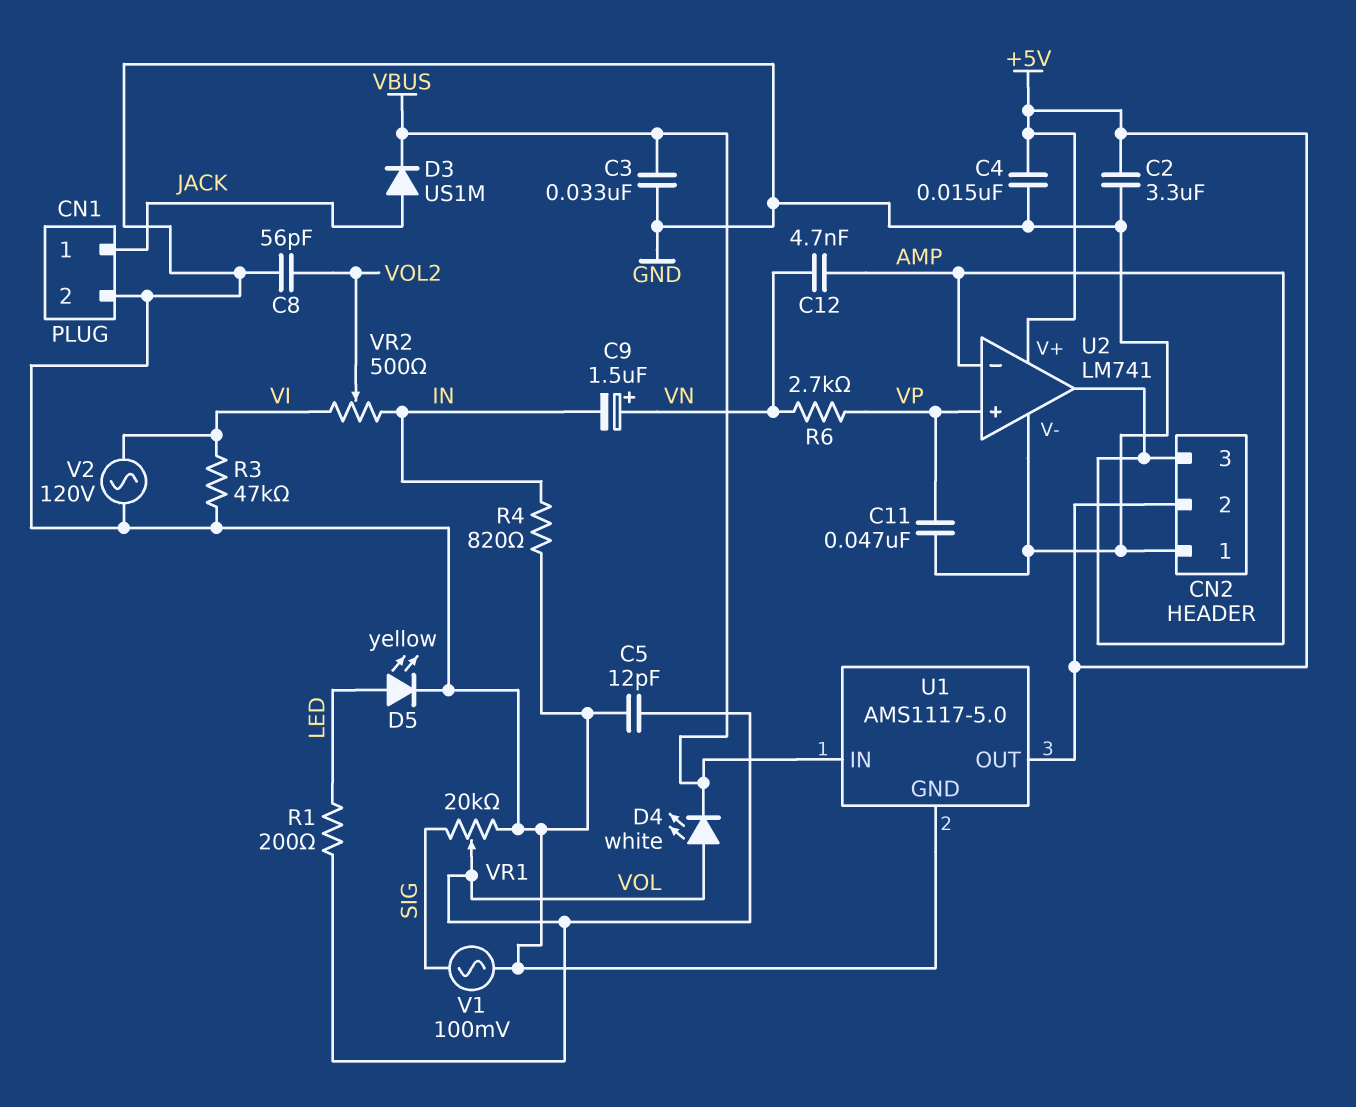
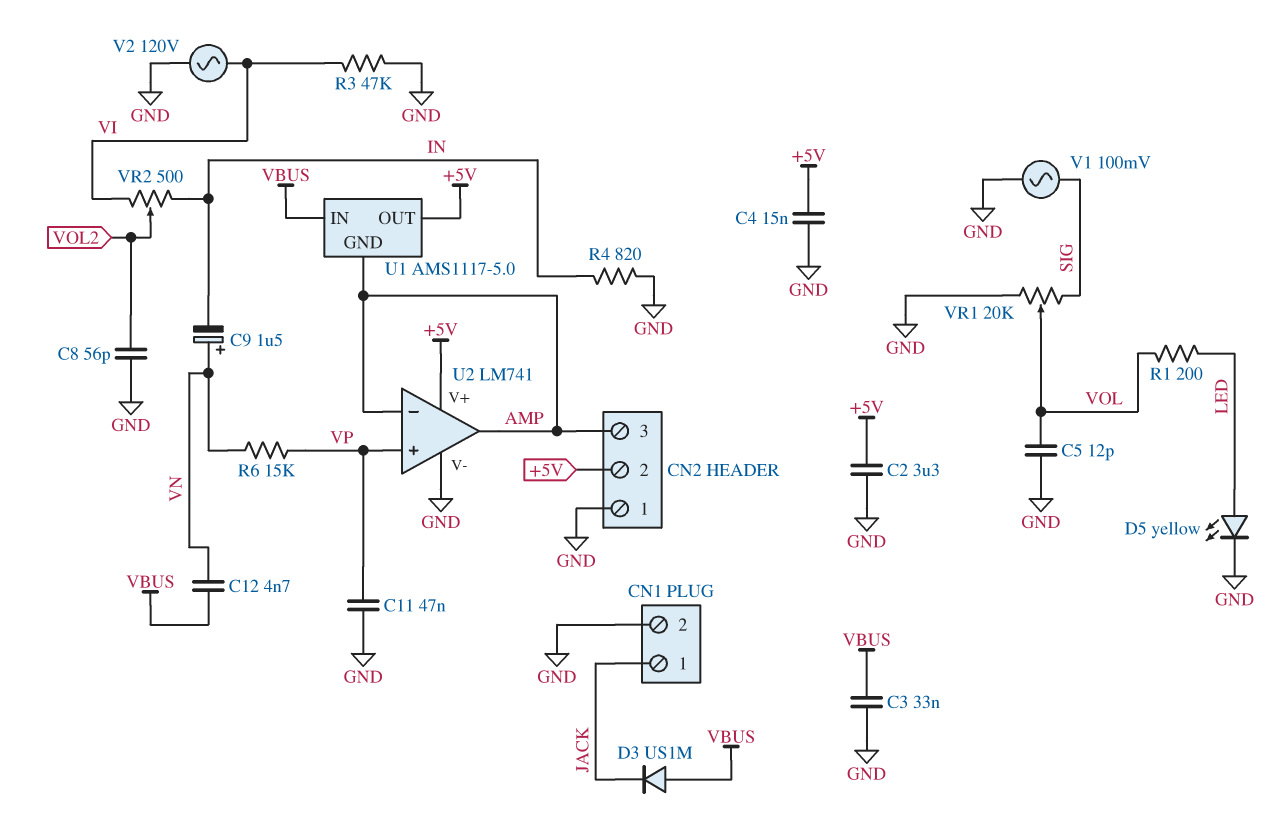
C12: 4.7nF (AMP, VN) -> 4.7nF (VBUS, VN)
D3: diode US1M (A JACK, K VBUS) -> diode US1M (A VBUS, K JACK)
D4: LED white (A VOL, K VBUS) -> none
R6: 2.7k (VN, VP) -> 15k (VN, VP)
U1 pin GND: GND -> AMP

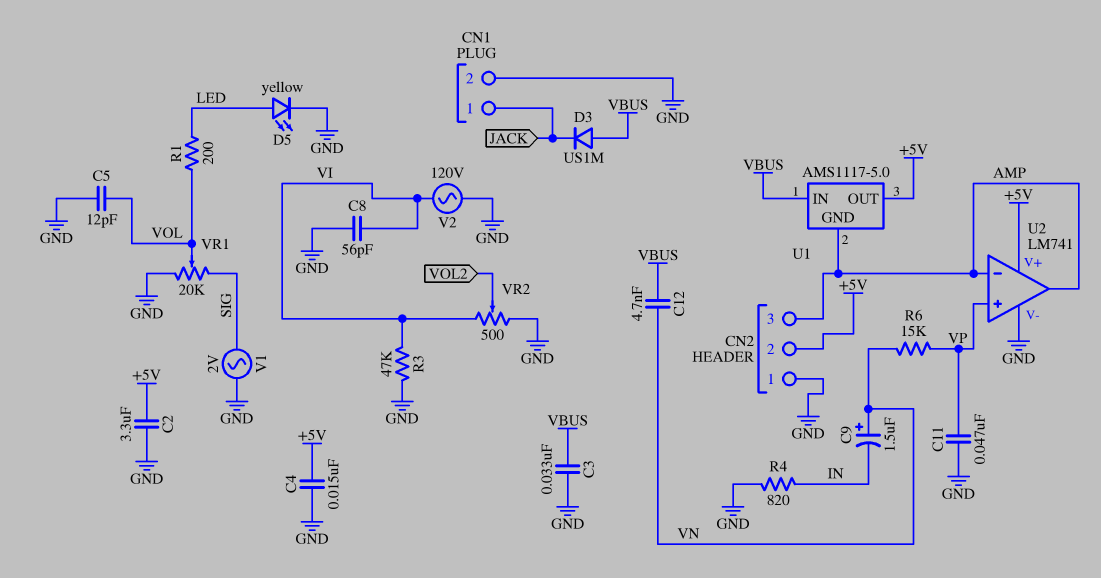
C8: 56pF (GND, VOL2) -> 56pF (GND, VI)
V1: AC 100mV (GND, SIG) -> AC 2V (GND, SIG)
VR2: 500 (IN, VI, wiper VOL2) -> 500 (GND, VI, wiper VOL2)

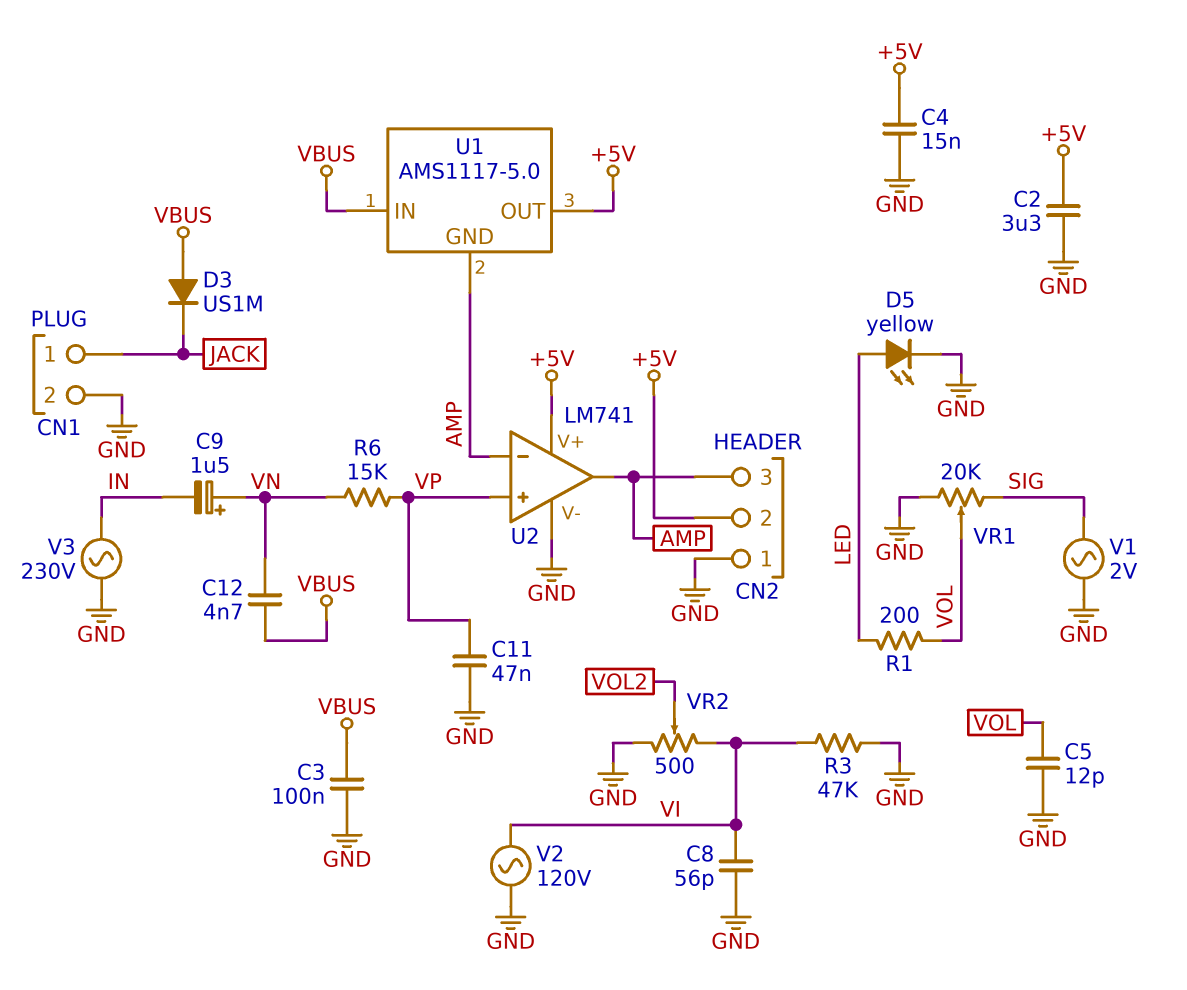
C3: 33nF (GND, VBUS) -> 100nF (GND, VBUS)
R4: 820 (GND, IN) -> none
V3: none -> AC 230V (GND, IN)

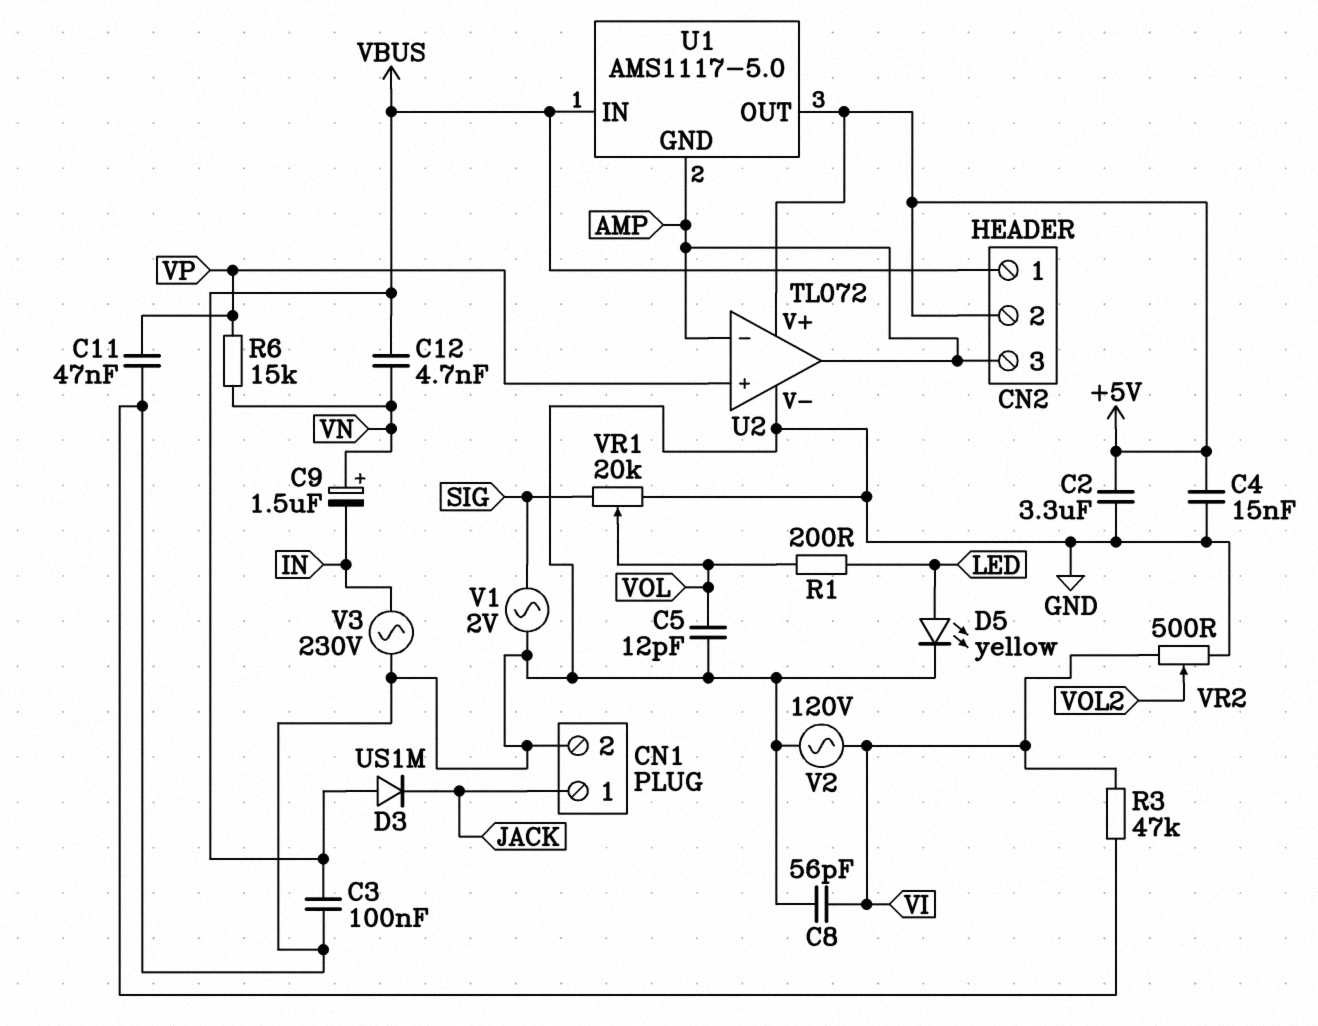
CN2 pin 1: GND -> VBUS
U2: LM741 -> TL072

